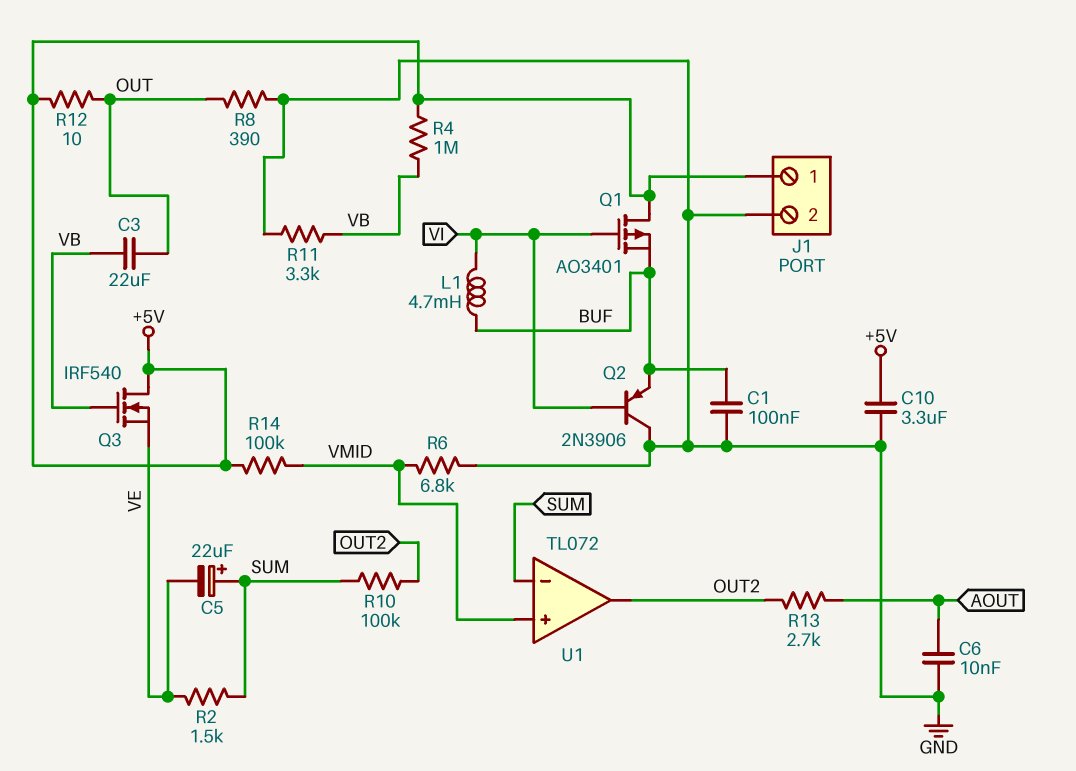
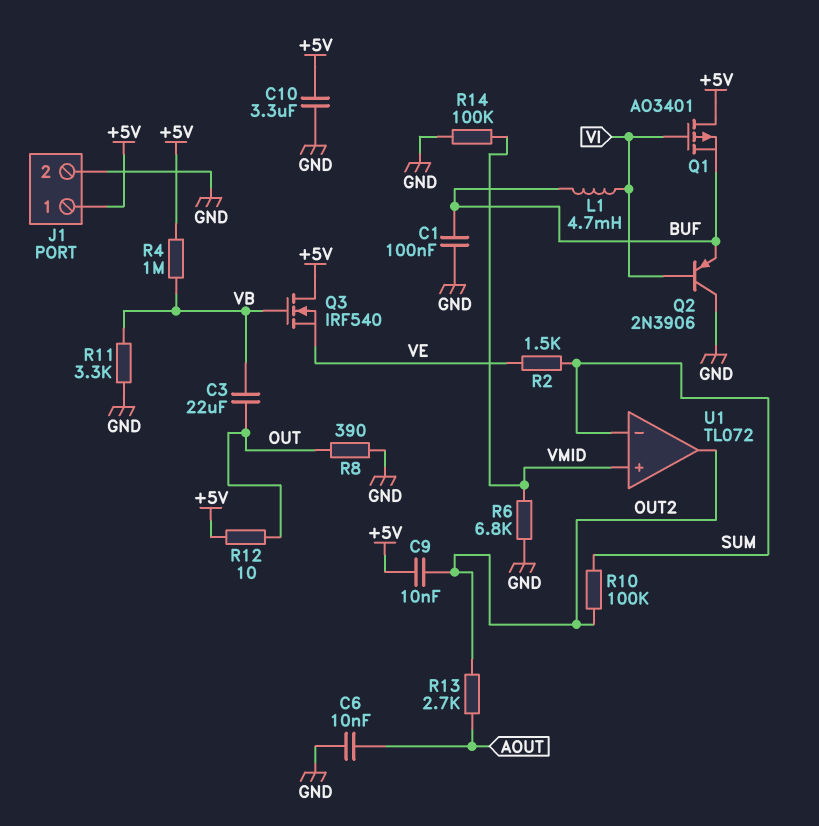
C5: 22uF (plus SUM, minus VE) -> none
C9: none -> 10nF (+5V, OUT2)
R14: 100k (+5V, VMID) -> 100k (GND, VMID)

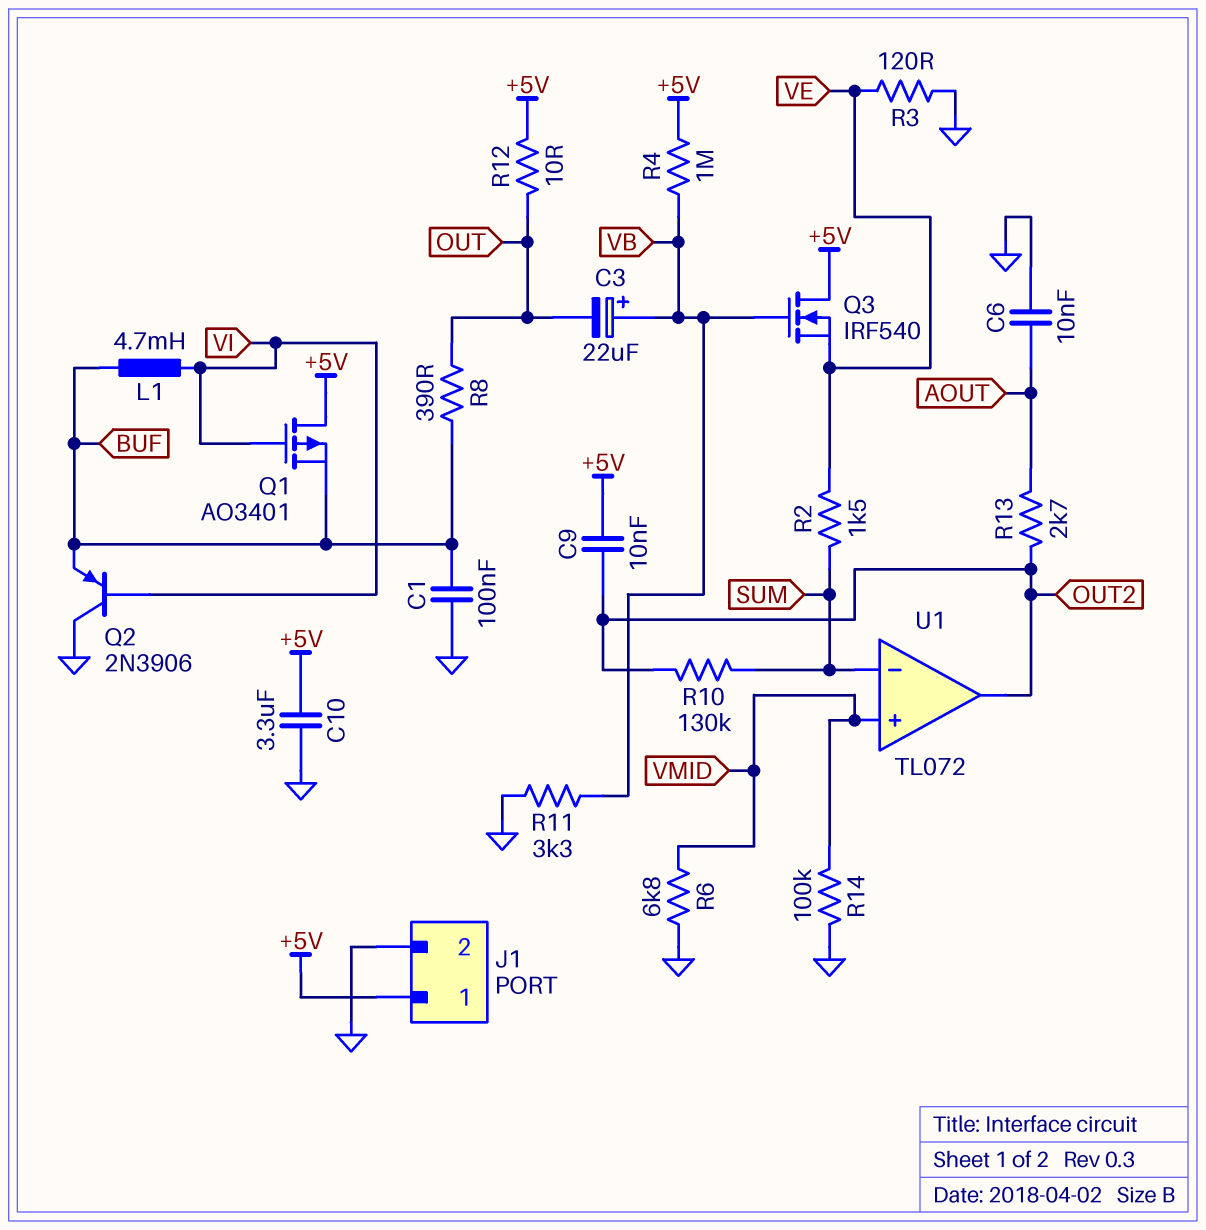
C3: 22uF (OUT, VB) -> 22uF (plus VB, minus OUT)
R3: none -> 120 (GND, VE)
R8: 390 (GND, OUT) -> 390 (BUF, OUT)
R10: 100k (OUT2, SUM) -> 130k (OUT2, SUM)

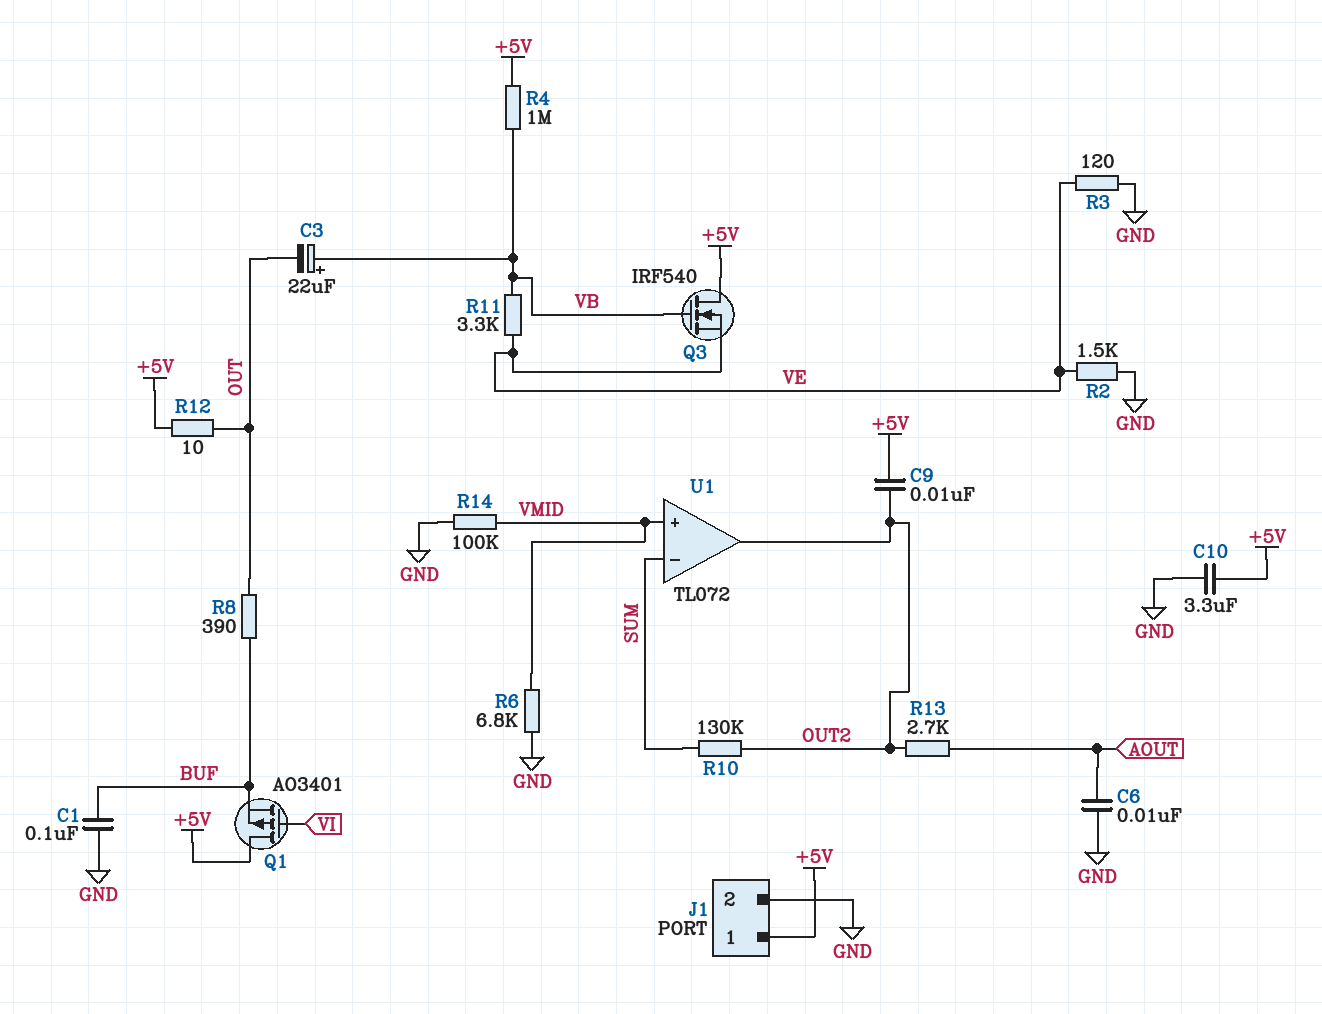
L1: 4.7mH (BUF, VI) -> none
Q2: PNP 2N3906 (B VI, C GND, E BUF) -> none
R2: 1.5k (SUM, VE) -> 1.5k (GND, VE)
R11: 3.3k (GND, VB) -> 3.3k (VB, VE)

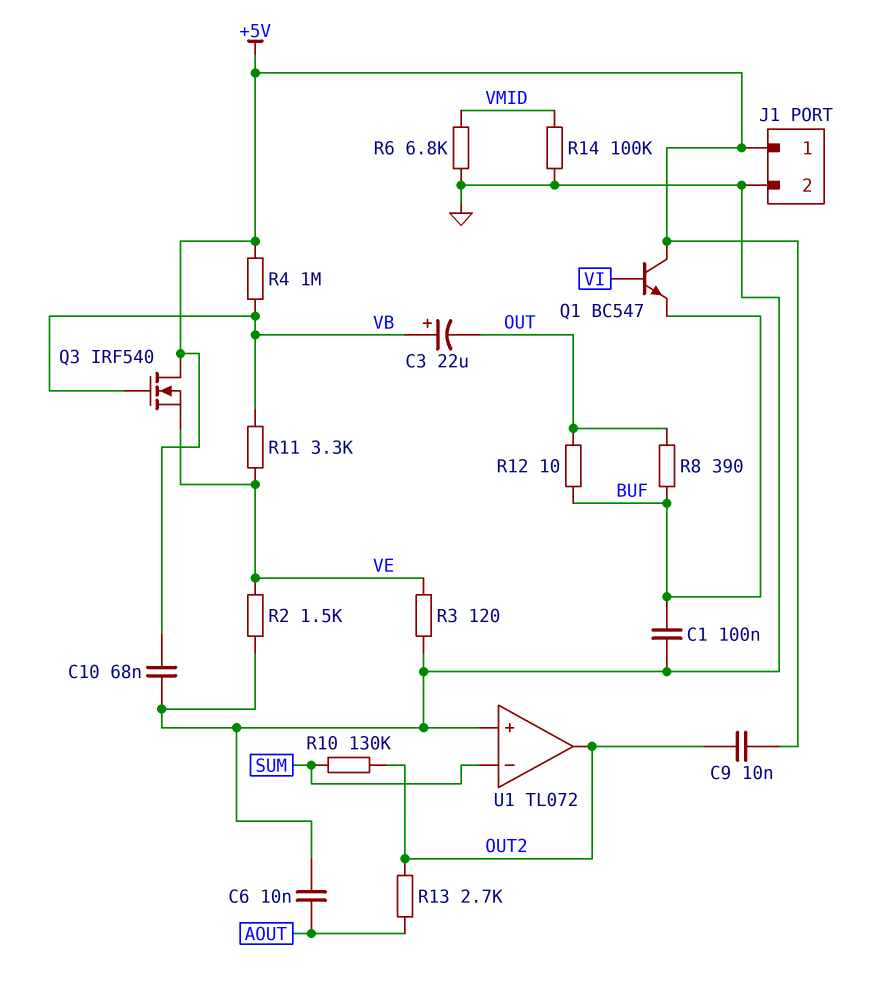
C10: 3.3uF (+5V, GND) -> 68nF (+5V, GND)
Q1: PMOS AO3401 (G VI, D +5V, S BUF) -> NPN BC547 (B VI, C +5V, E BUF)
R12: 10 (+5V, OUT) -> 10 (BUF, OUT)
U1 pin in+: VMID -> GND

